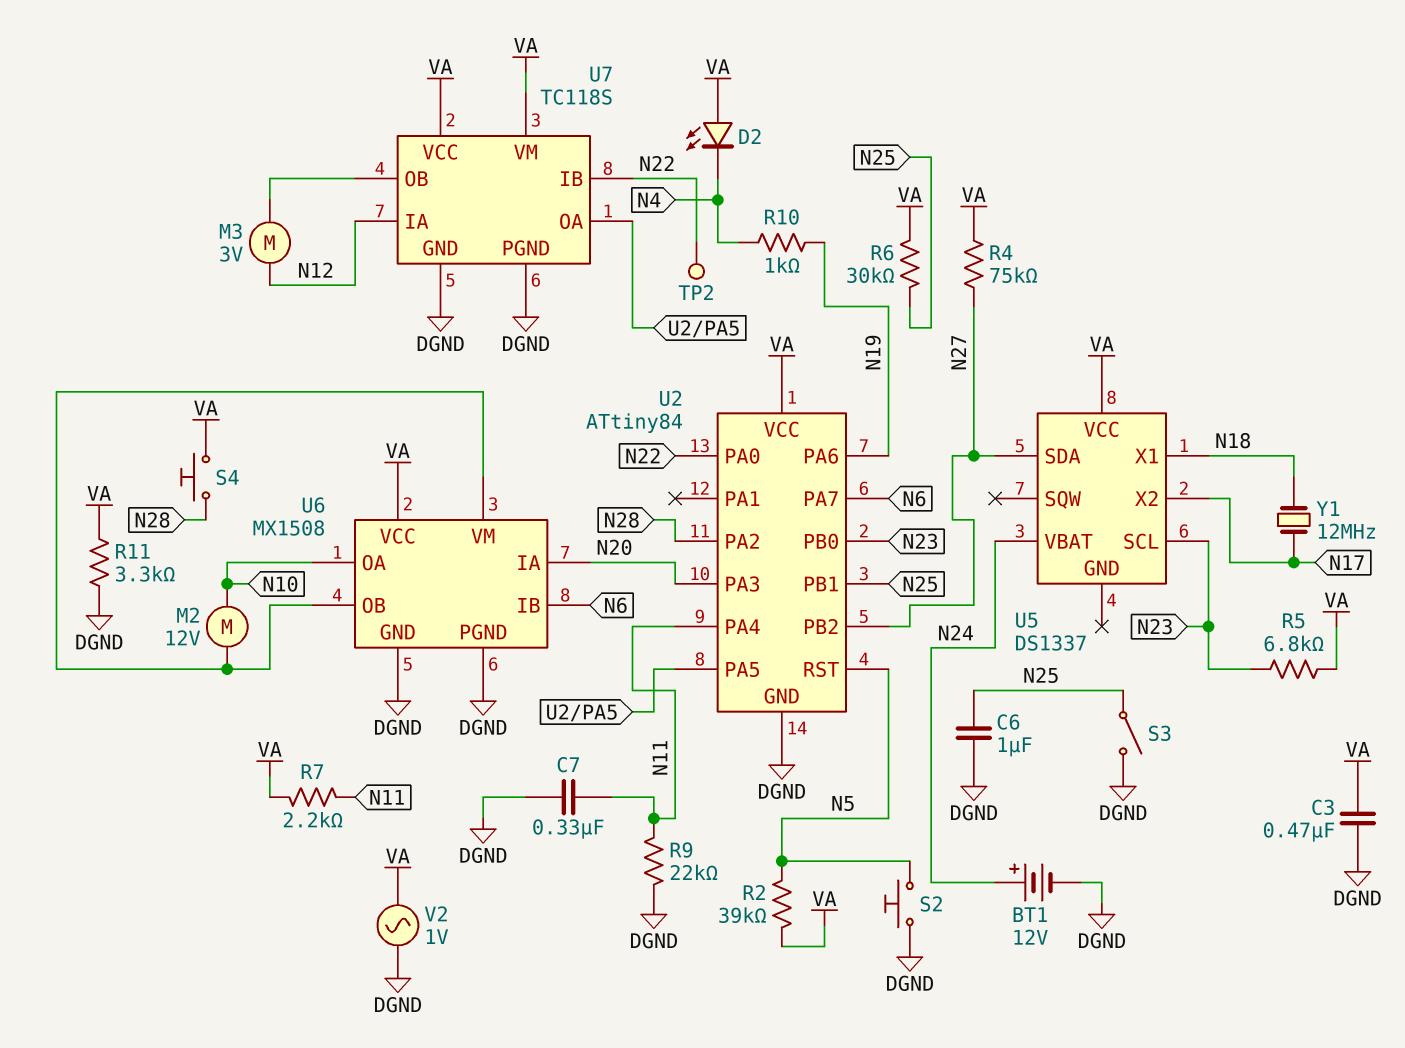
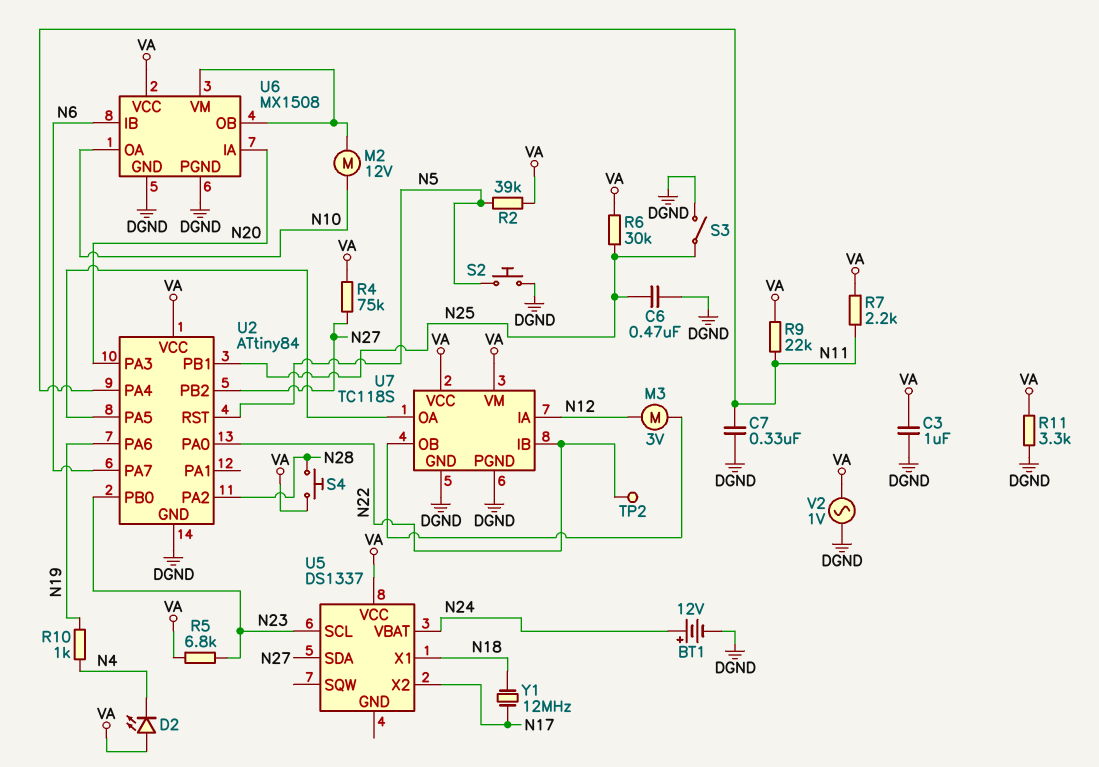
C3: 470nF (DGND, VA) -> 1uF (DGND, VA)
C6: 1uF (DGND, N25) -> 470nF (DGND, N25)
R9: 22k (DGND, N11) -> 22k (N11, VA)

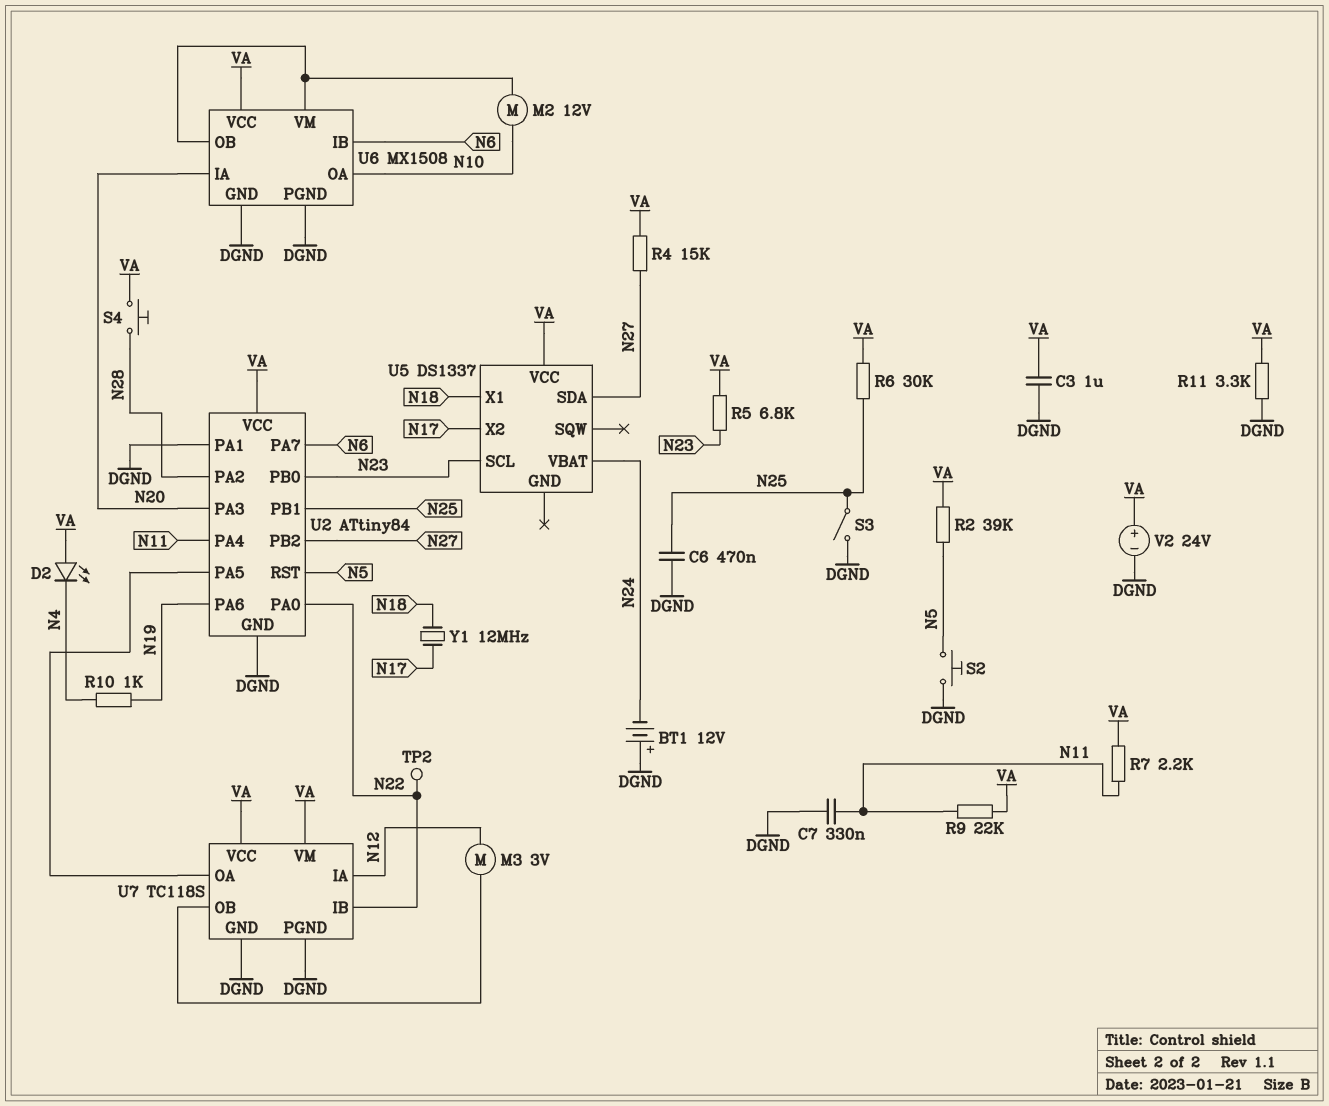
BT1: 12V (plus N24, minus DGND) -> 12V (plus DGND, minus N24)
R4: 75k (N27, VA) -> 15k (N27, VA)
U2 pin PA1: none -> DGND
V2: AC 1V (DGND, VA) -> 24V (plus VA, minus DGND)

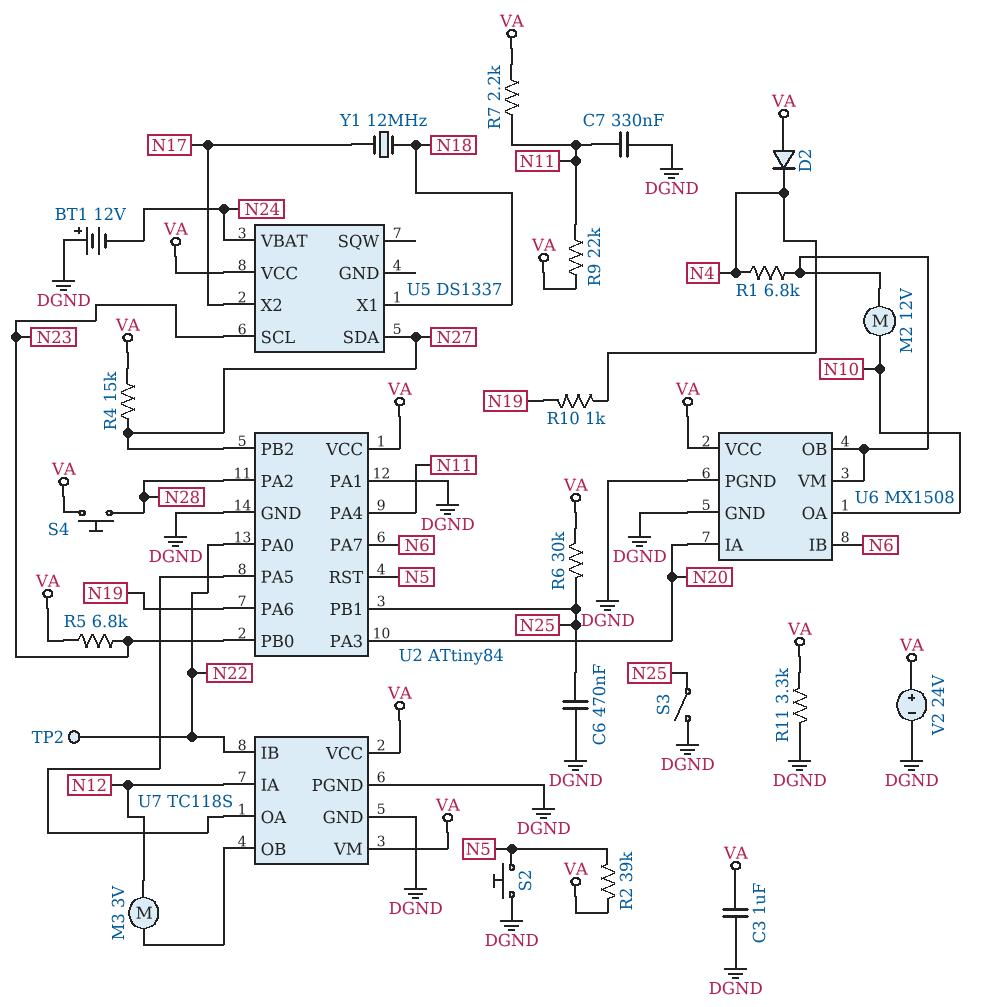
D2: LED (A VA, K N4) -> diode (A VA, K N4)
R1: none -> 6.8k (N4, U6/OB)

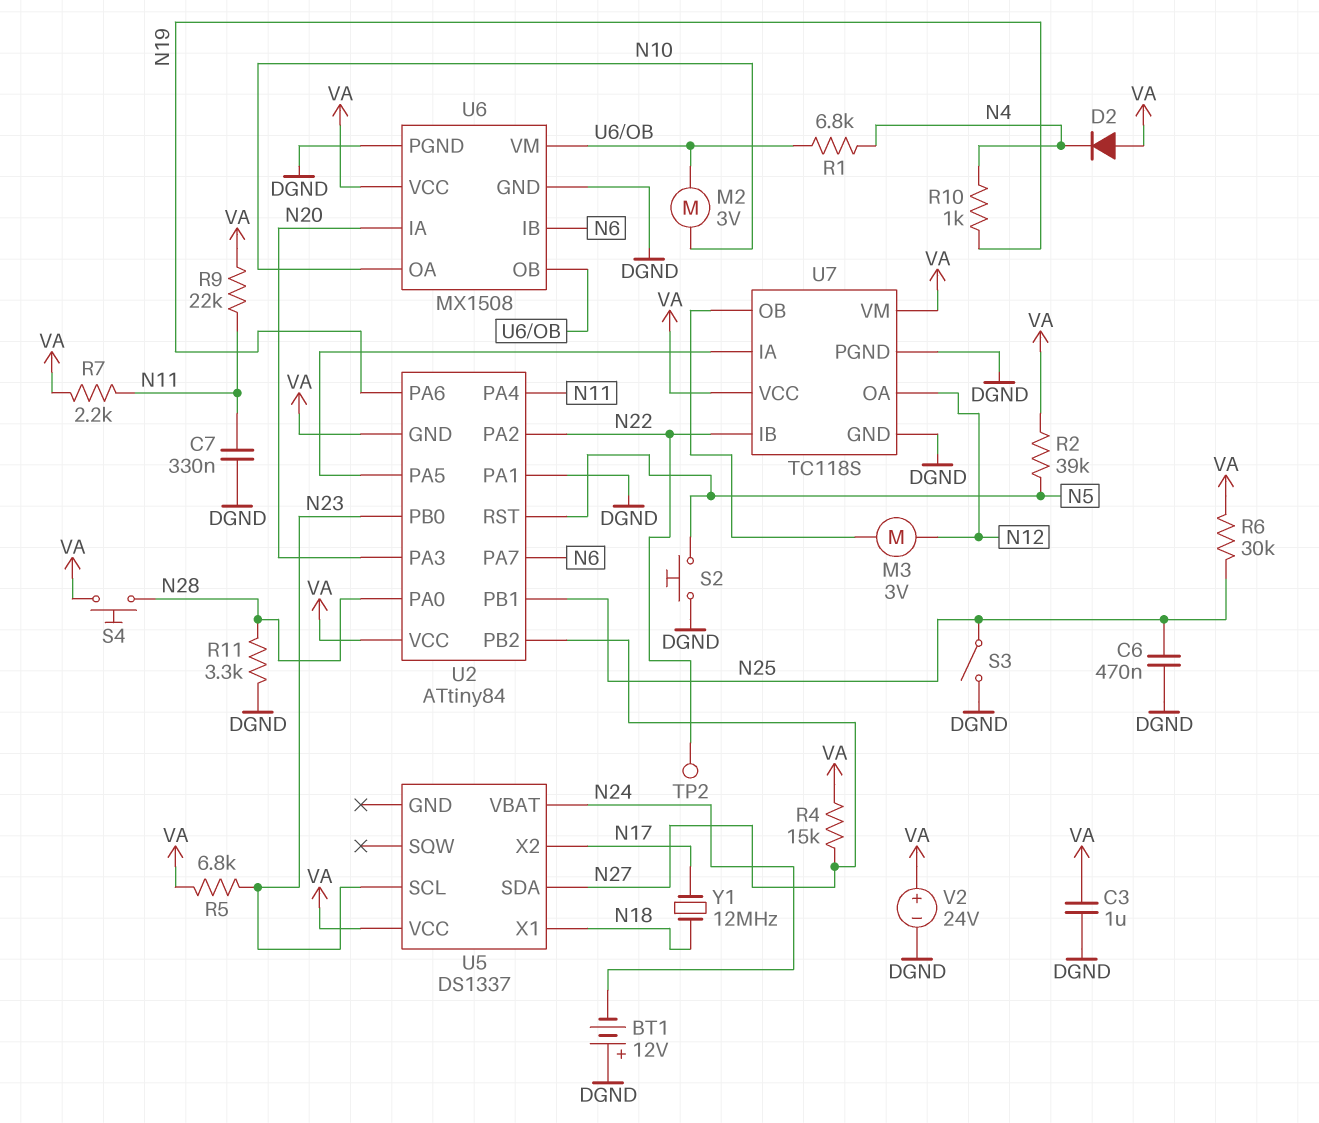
M2: motor 12V (N10, U6/OB) -> motor 3V (N10, U6/OB)
R11: 3.3k (DGND, VA) -> 3.3k (DGND, N28)
U2 pin GND: DGND -> VA
U2 pin PA0: N22 -> N28
U2 pin PA2: N28 -> N22
U7 pin IA: N12 -> U2/PA5
U7 pin OA: U2/PA5 -> N12

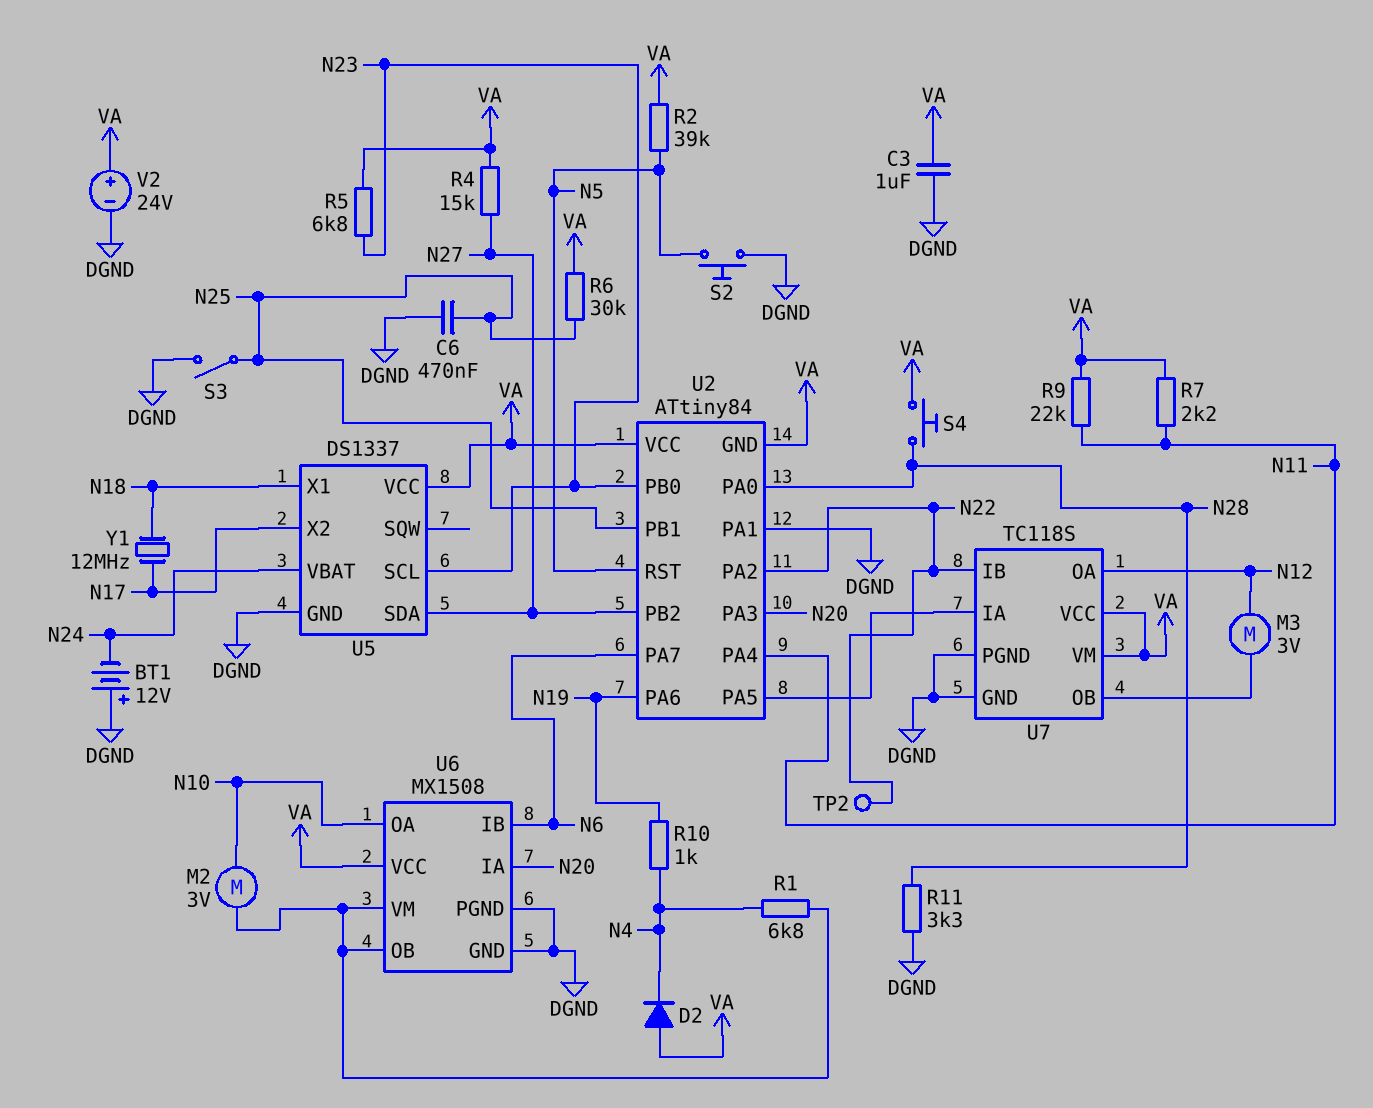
C7: 330nF (DGND, N11) -> none
U5 pin GND: none -> DGND

